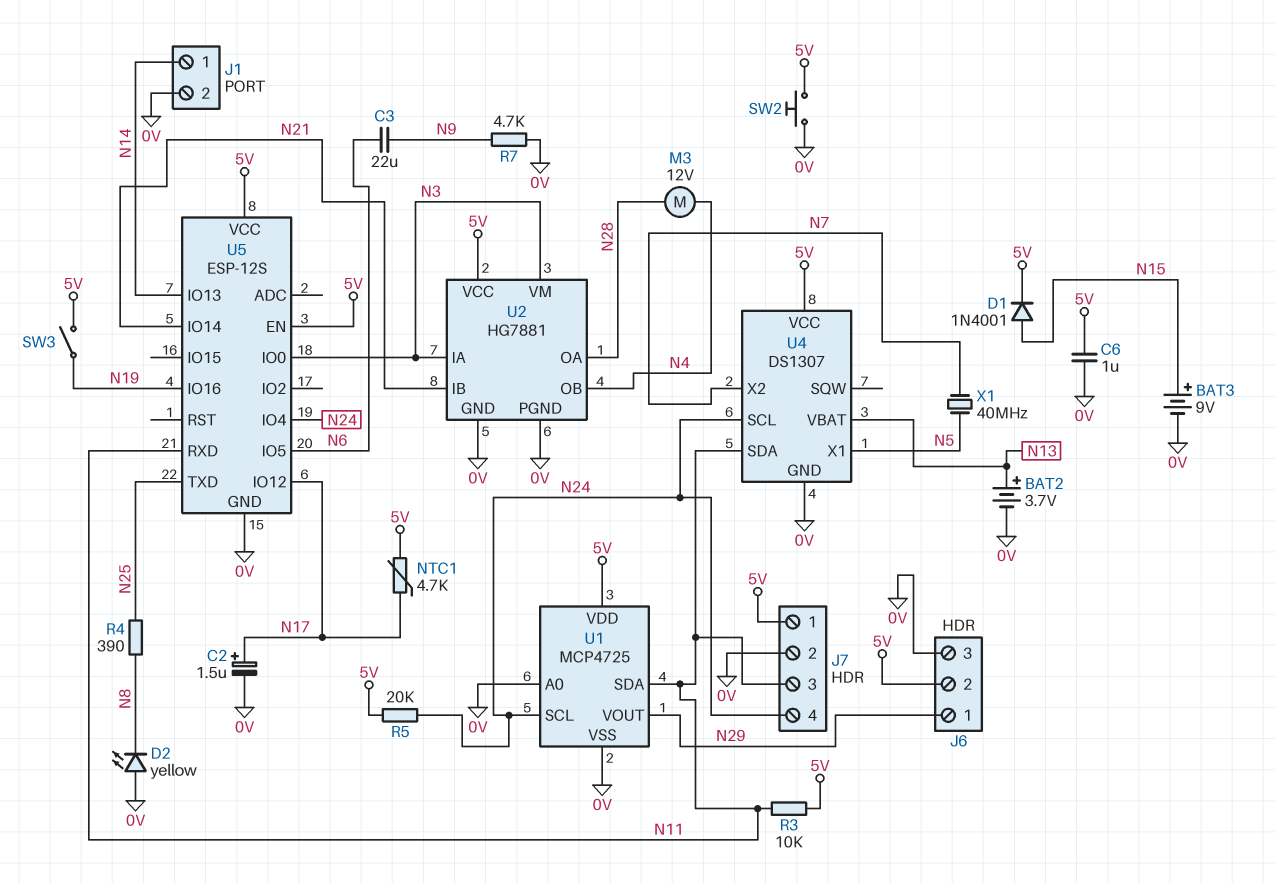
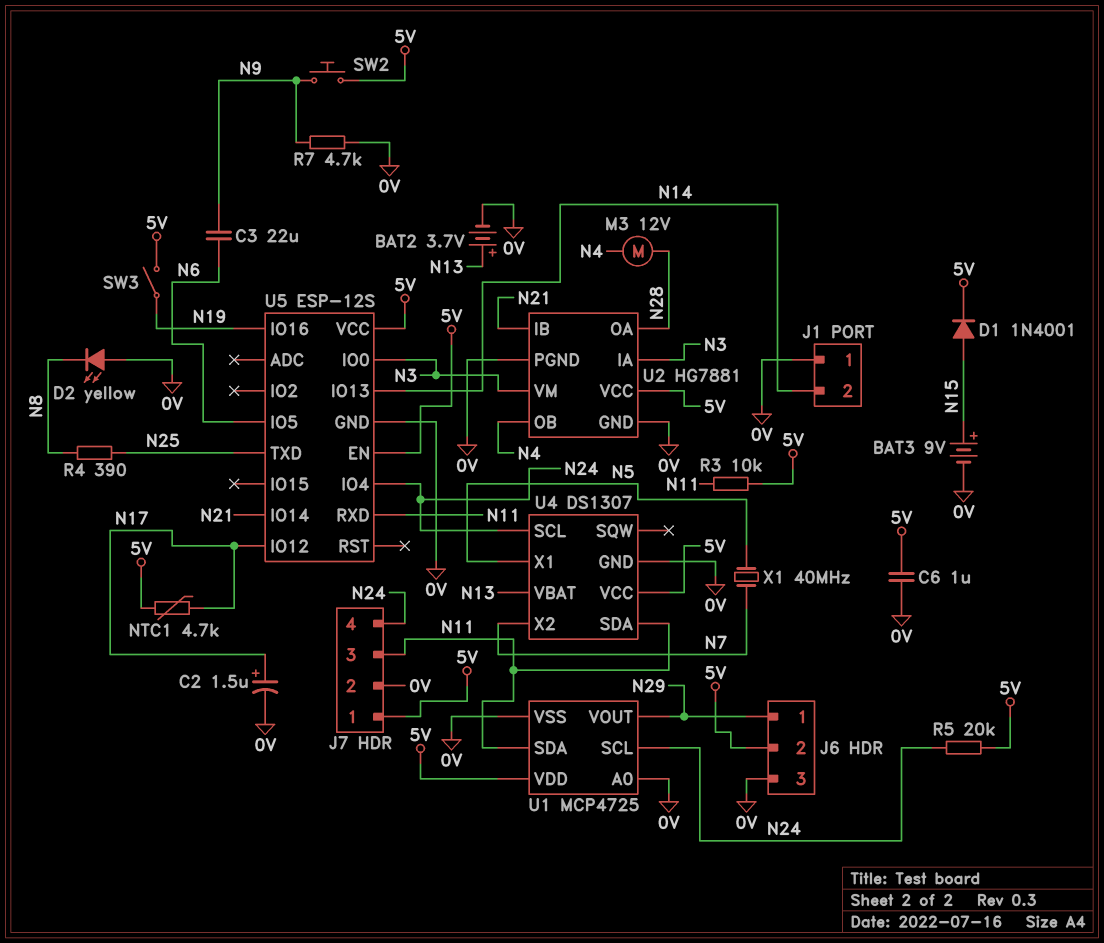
J1 pin 1: N14 -> 0V
J1 pin 2: 0V -> N14
SW2: button (0V, 5V) -> button (5V, N9)

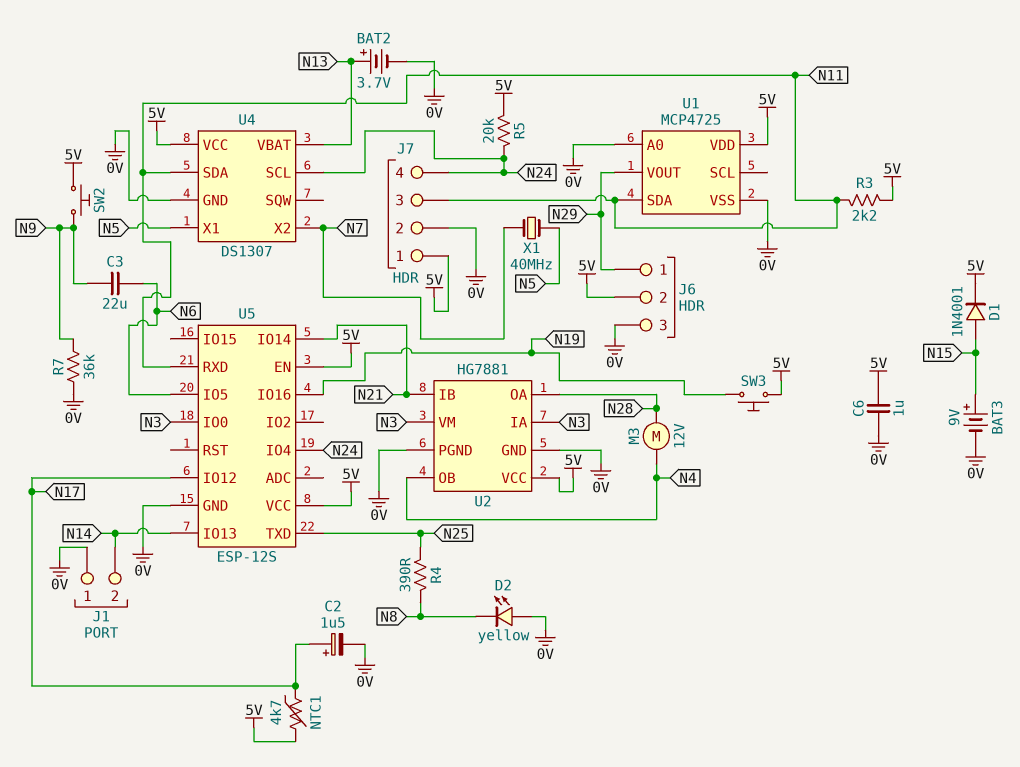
R3: 10k (5V, N11) -> 2.2k (5V, N11)
R7: 4.7k (0V, N9) -> 36k (0V, N9)
SW3: switch (5V, N19) -> button (5V, N19)
U1 pin SCL: N24 -> none

